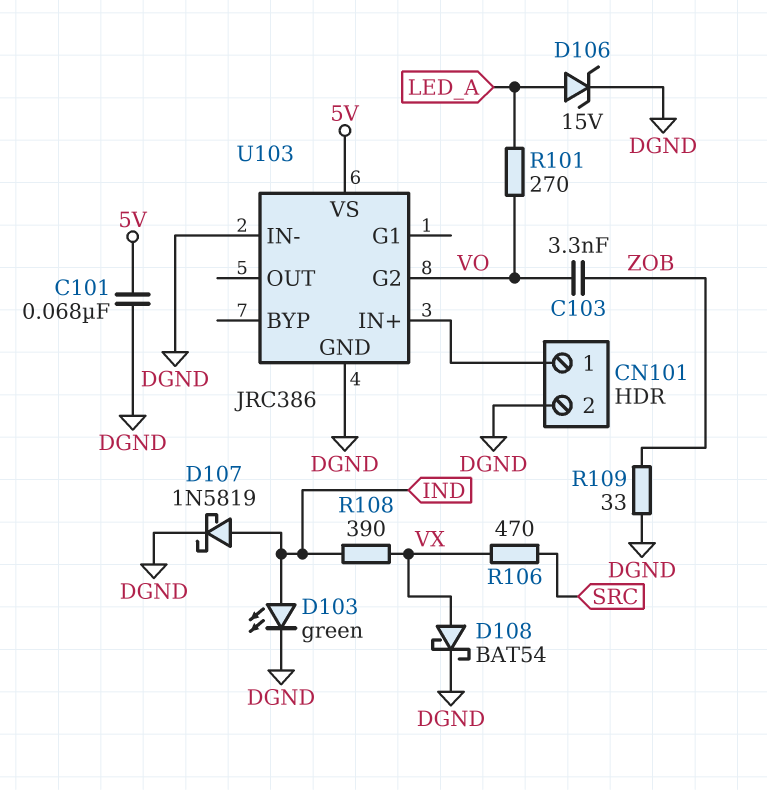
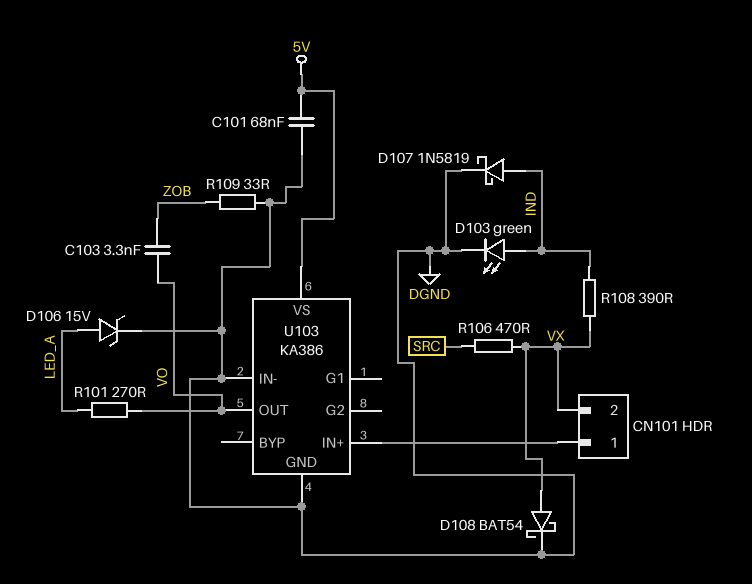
CN101 pin 2: DGND -> VX
U103: JRC386 -> KA386
U103 pin G2: VO -> none
U103 pin OUT: none -> VO

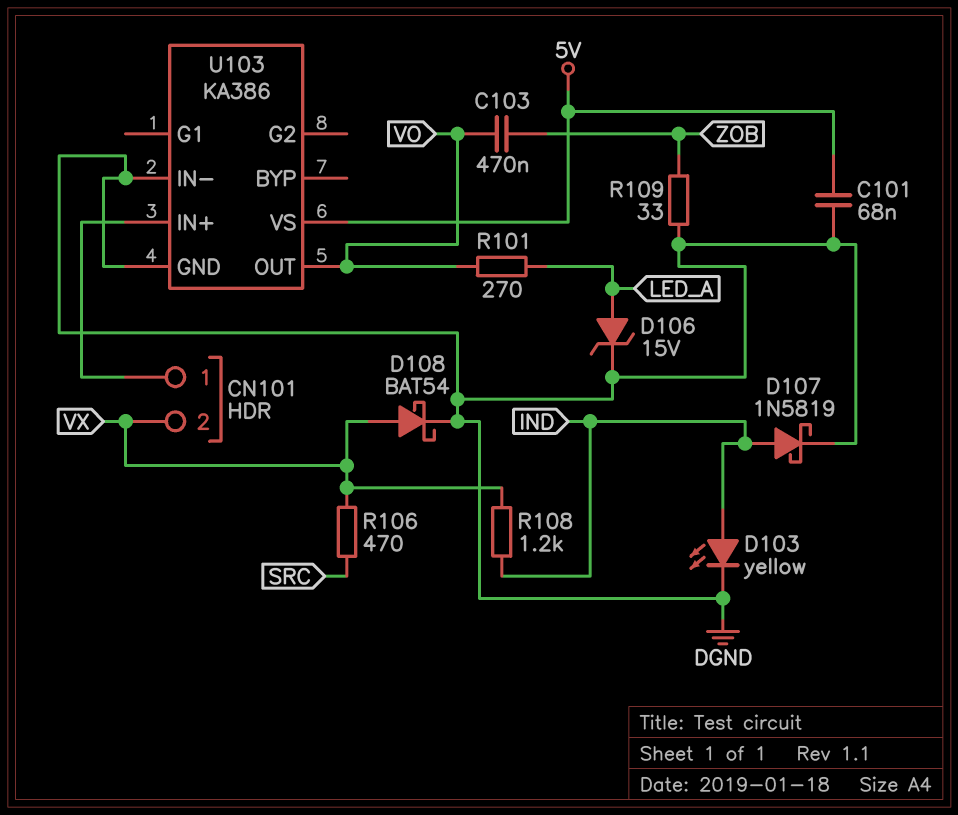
C103: 3.3nF (VO, ZOB) -> 470nF (VO, ZOB)
D103: LED green (A IND, K DGND) -> LED yellow (A IND, K DGND)
R108: 390 (IND, VX) -> 1.2k (IND, VX)

